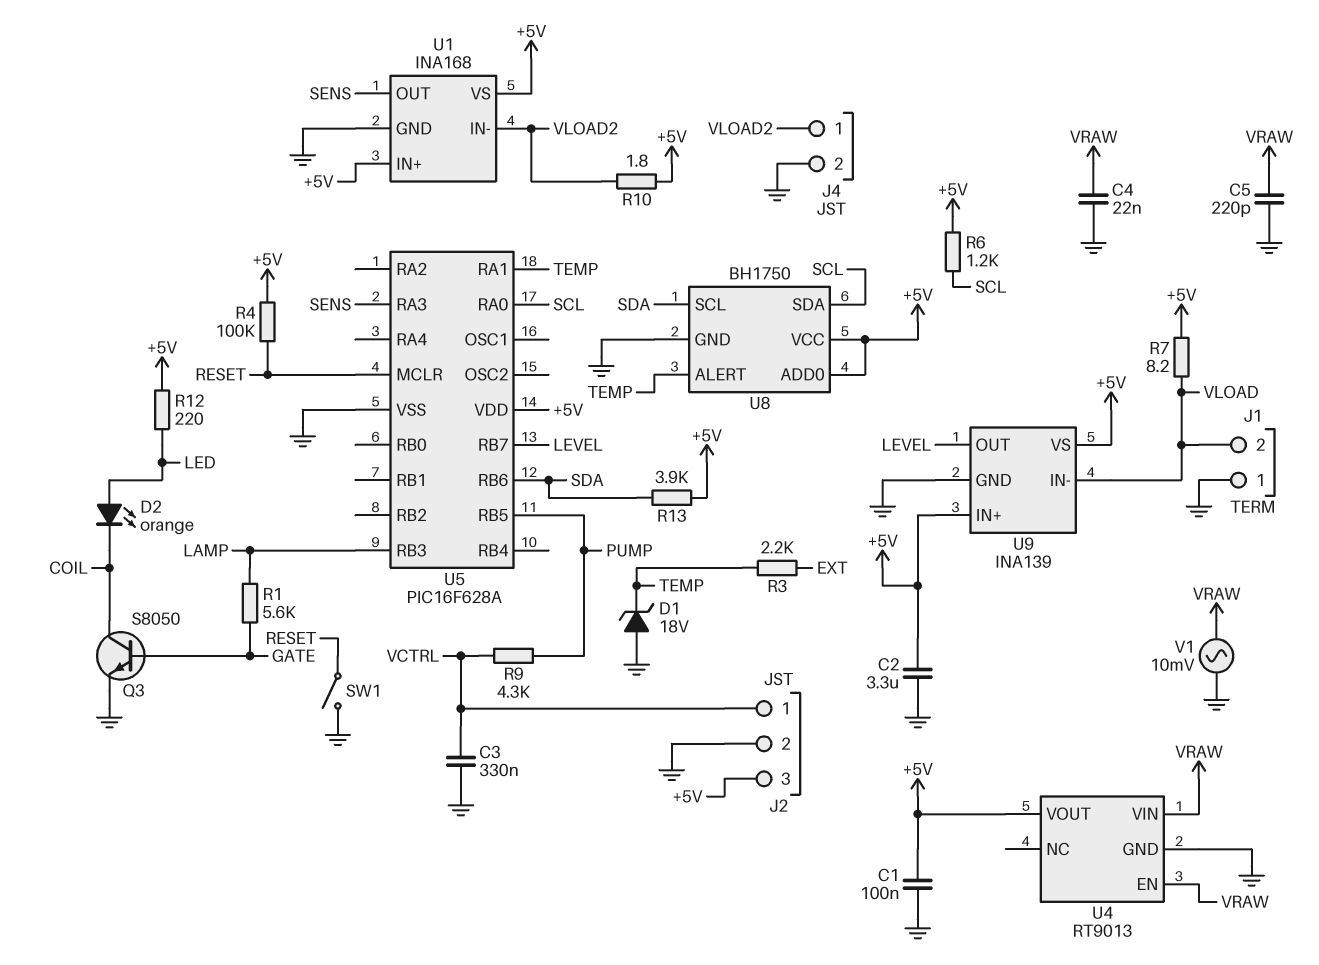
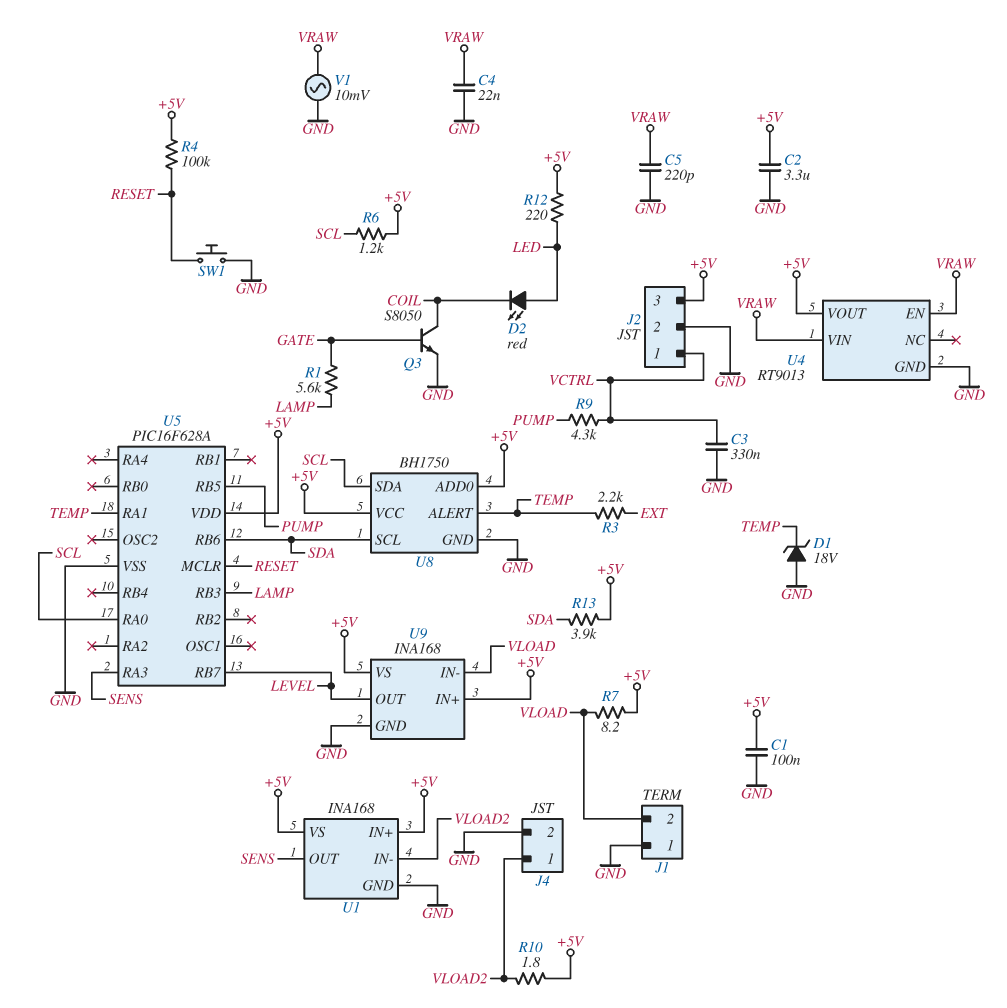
D2: LED orange (A LED, K COIL) -> LED red (A LED, K COIL)
SW1: switch (GND, RESET) -> button (GND, RESET)
U9: INA139 -> INA168

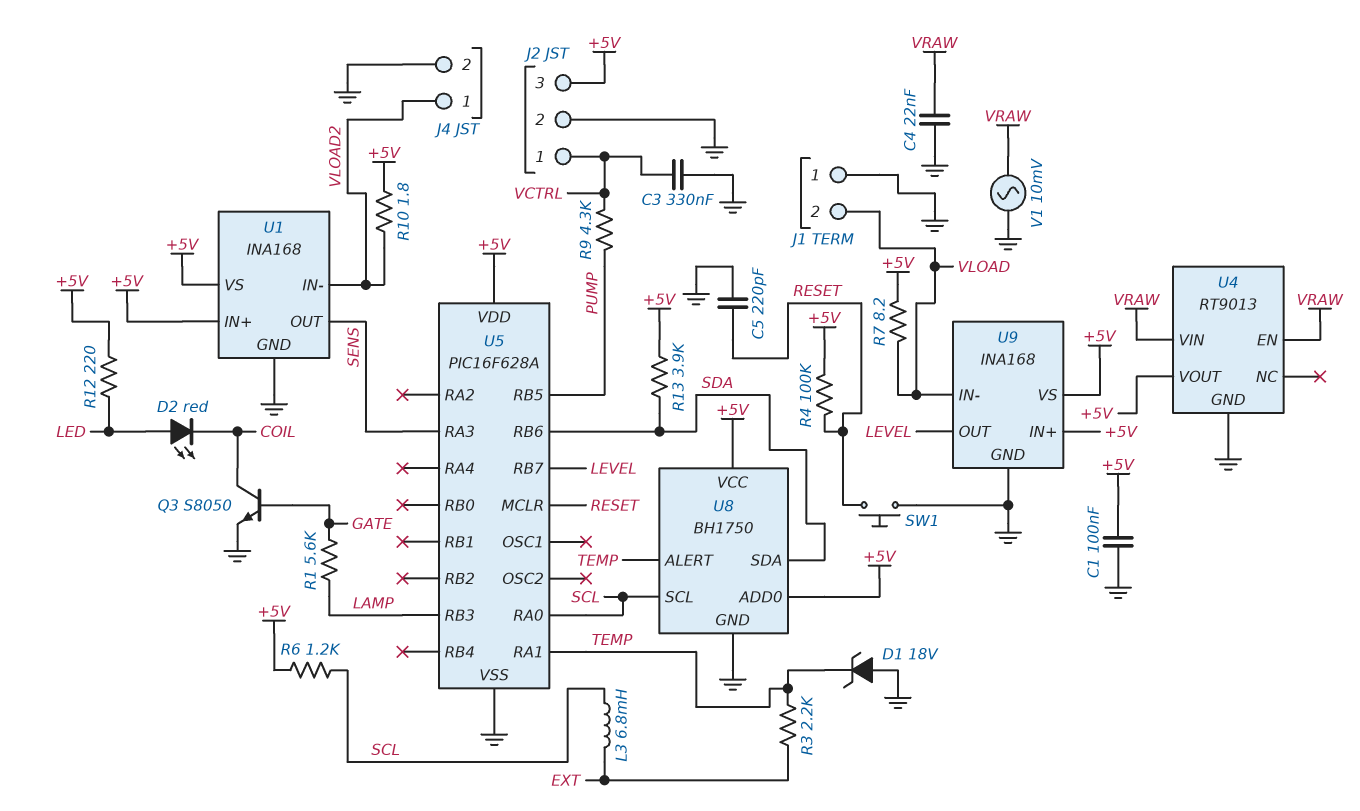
C2: 3.3uF (+5V, GND) -> none
C5: 220pF (GND, VRAW) -> 220pF (GND, RESET)
L3: none -> 6.8mH (EXT, SCL)
U8 pin SCL: SDA -> SCL
U8 pin SDA: SCL -> SDA

